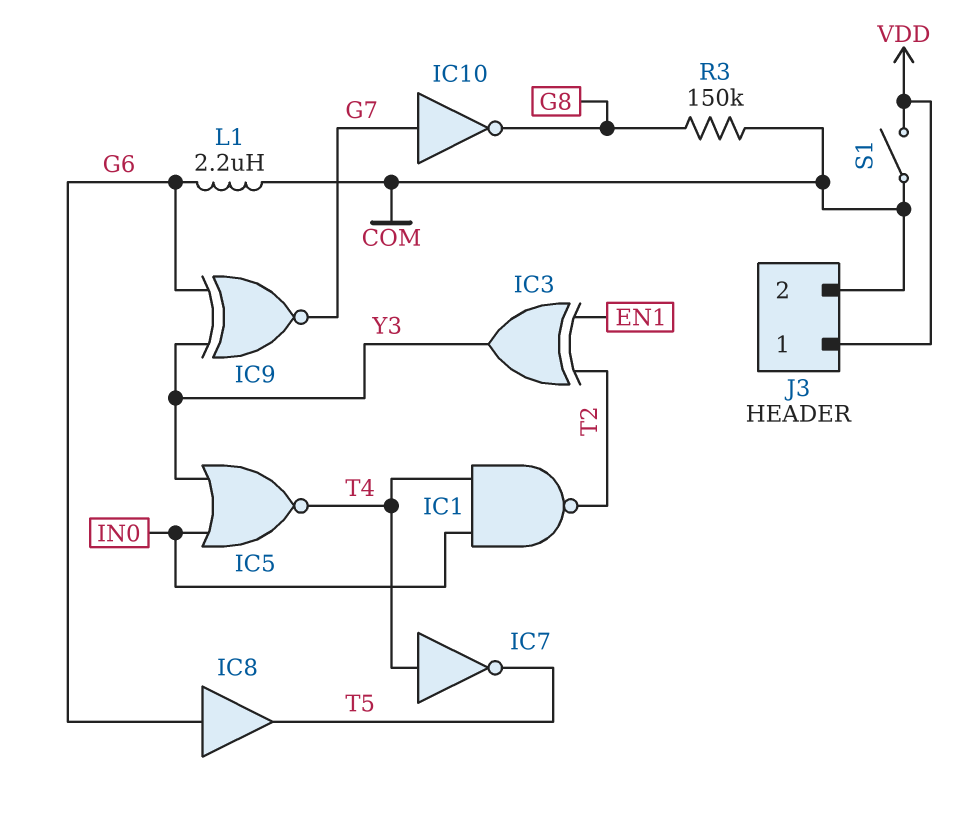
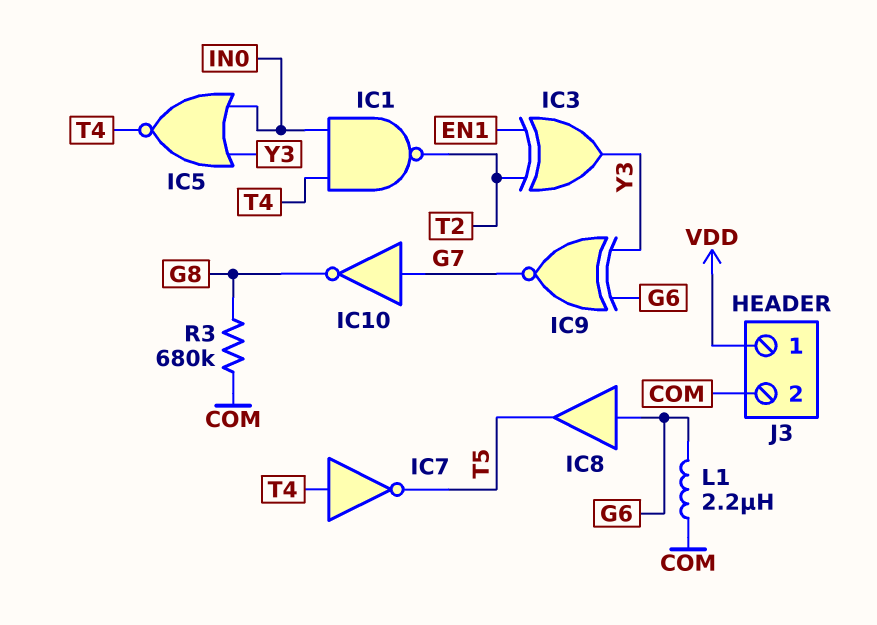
R3: 150k (COM, G8) -> 680k (COM, G8)
S1: switch (COM, VDD) -> none

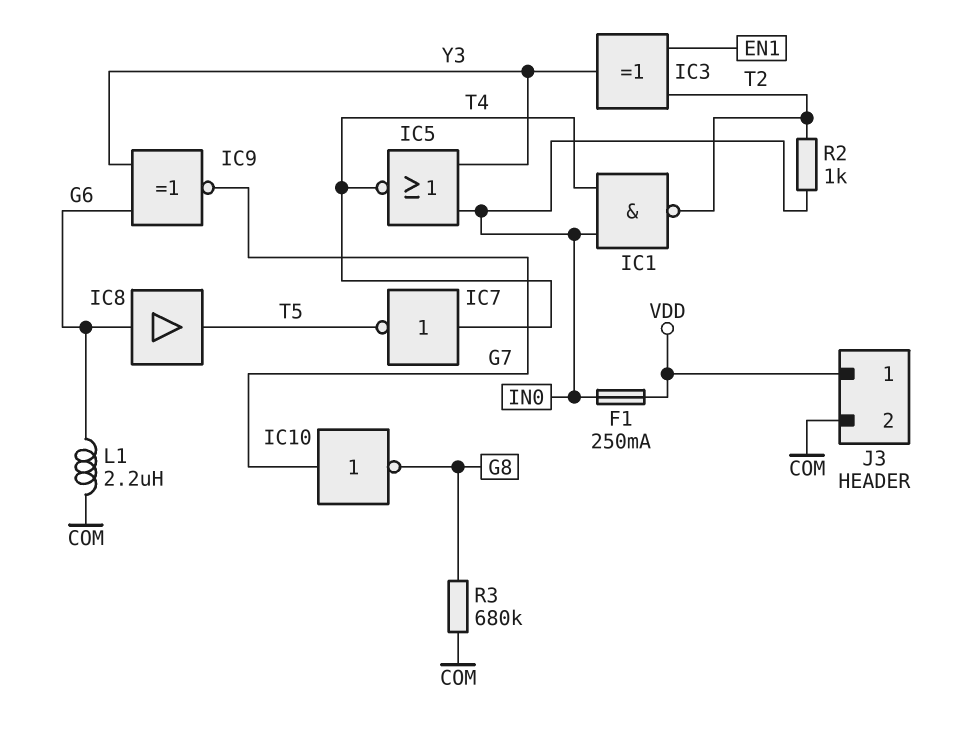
F1: none -> 250mA (IN0, VDD)
R2: none -> 1k (IN0, T2)

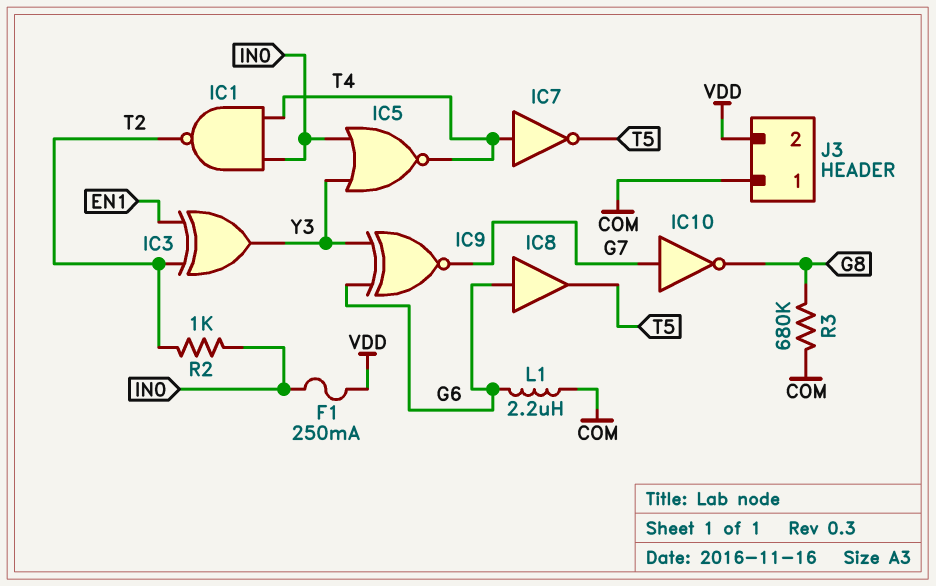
J3 pin 1: VDD -> COM
J3 pin 2: COM -> VDD

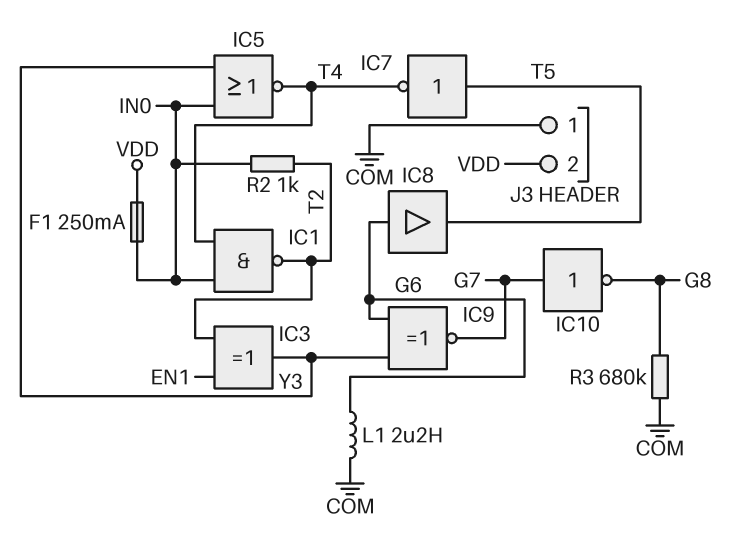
IC7: NOT (in T4, out T5) -> NOT (in T5, out T4)

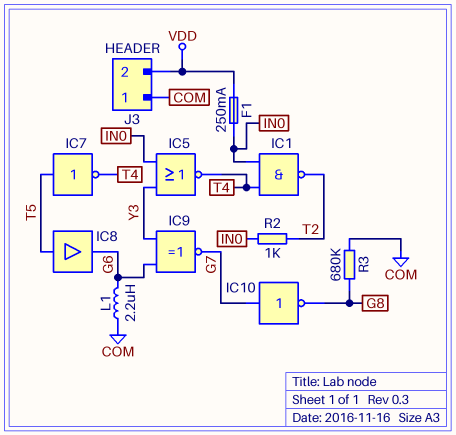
IC3: XOR (in EN1, in T2, out Y3) -> none
IC8: buffer (in G6, out T5) -> buffer (in T5, out G6)

